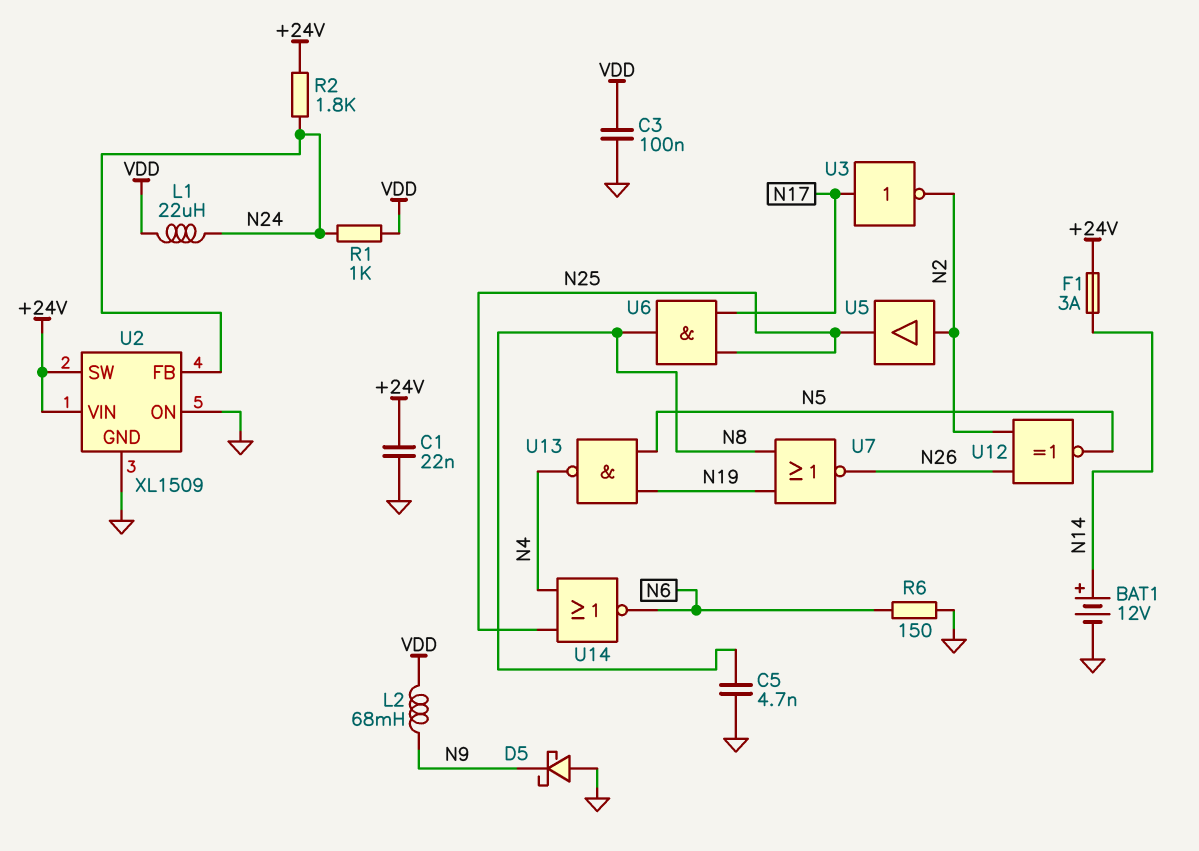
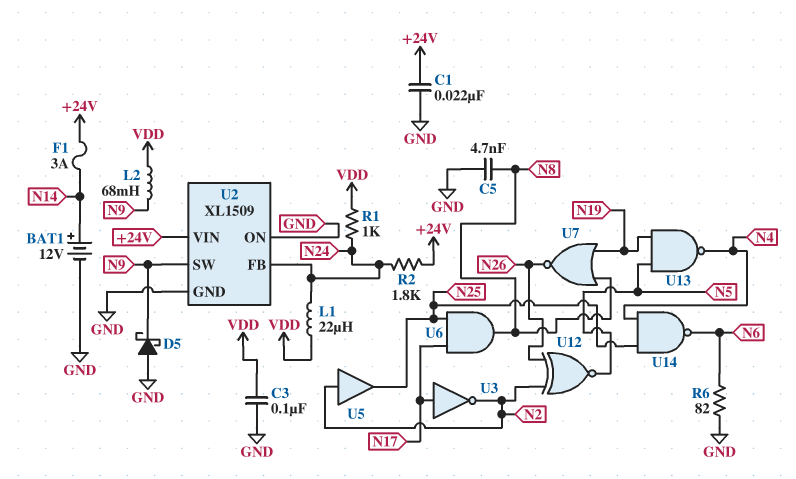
R6: 150 (GND, N6) -> 82 (GND, N6)
U2 pin SW: +24V -> N9
U14: NOR (in N4, in N25, out N6) -> NAND (in N4, in N25, out N6)

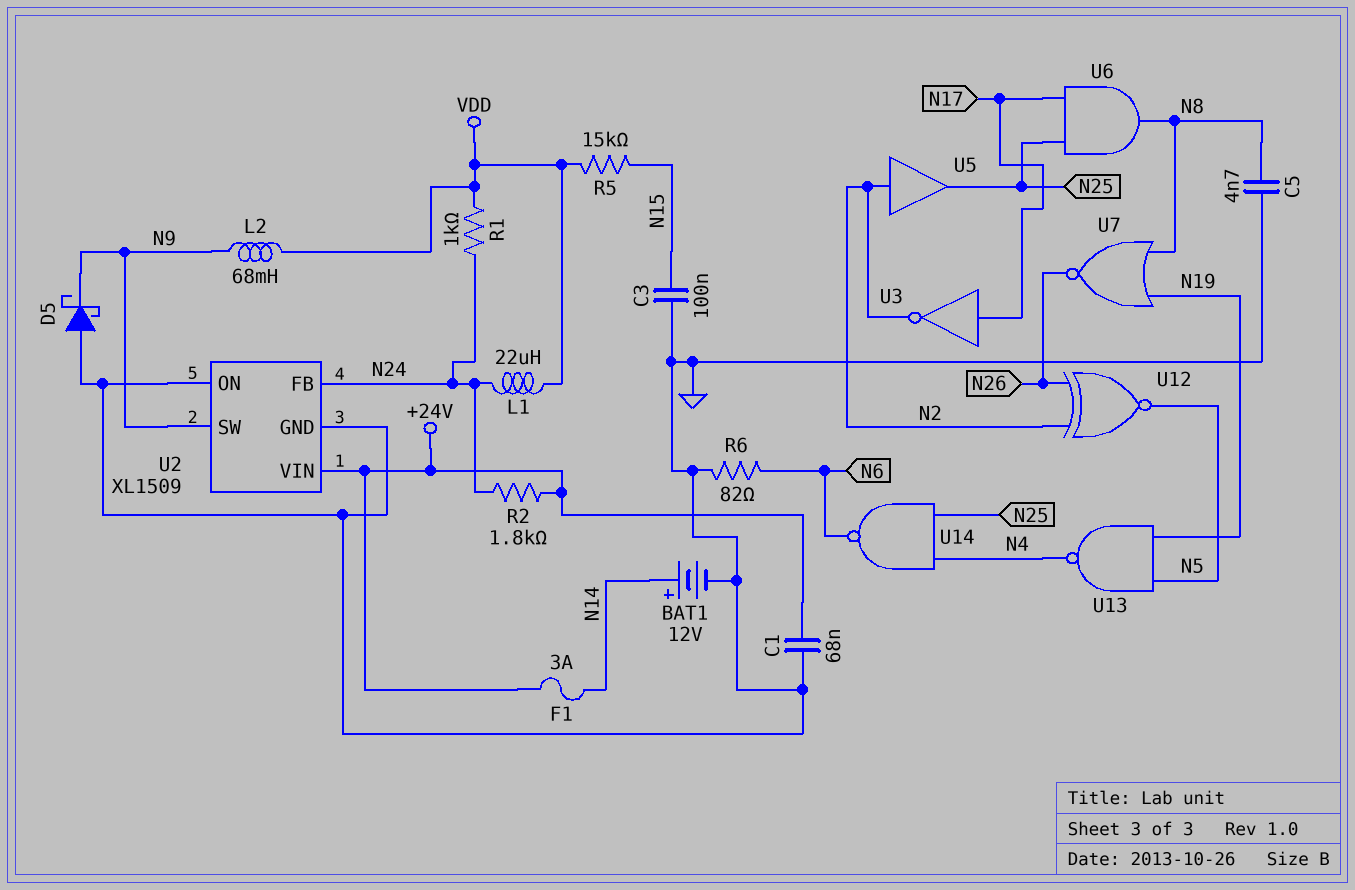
C1: 22nF (+24V, GND) -> 68nF (+24V, GND)
C3: 100nF (GND, VDD) -> 100nF (GND, N15)
R5: none -> 15k (N15, VDD)

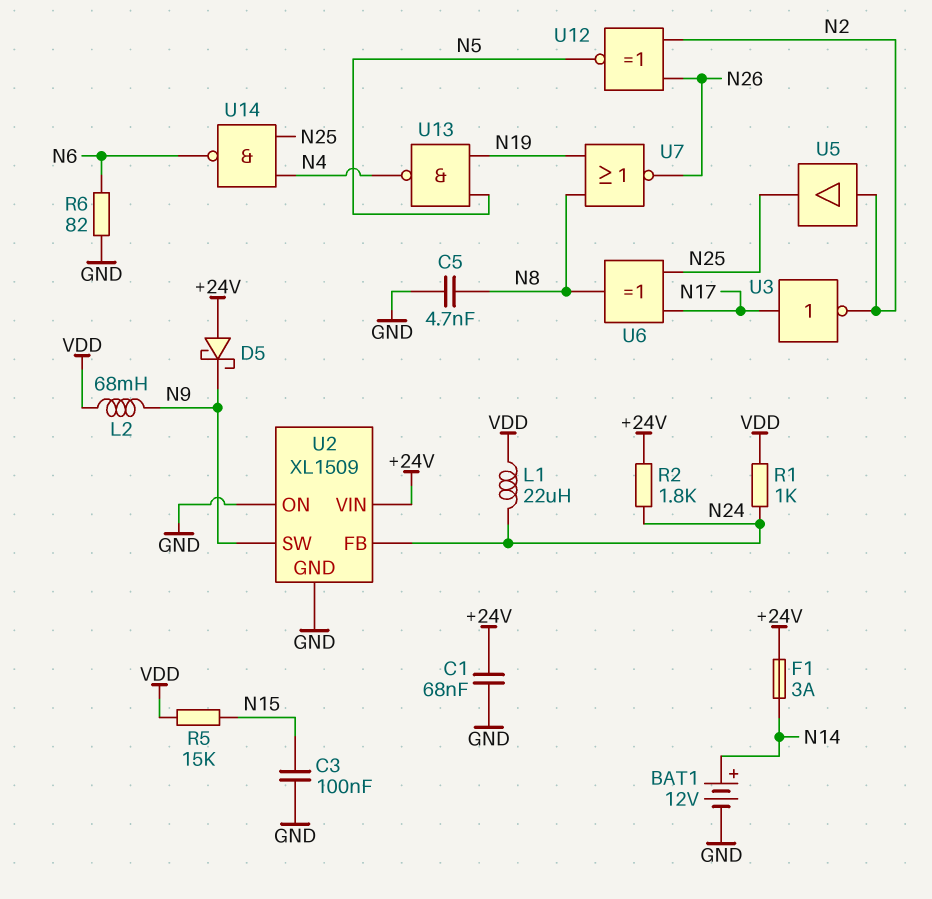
D5: schottky (A GND, K N9) -> schottky (A +24V, K N9)
U6: AND (in N17, in N25, out N8) -> XOR (in N17, in N25, out N8)

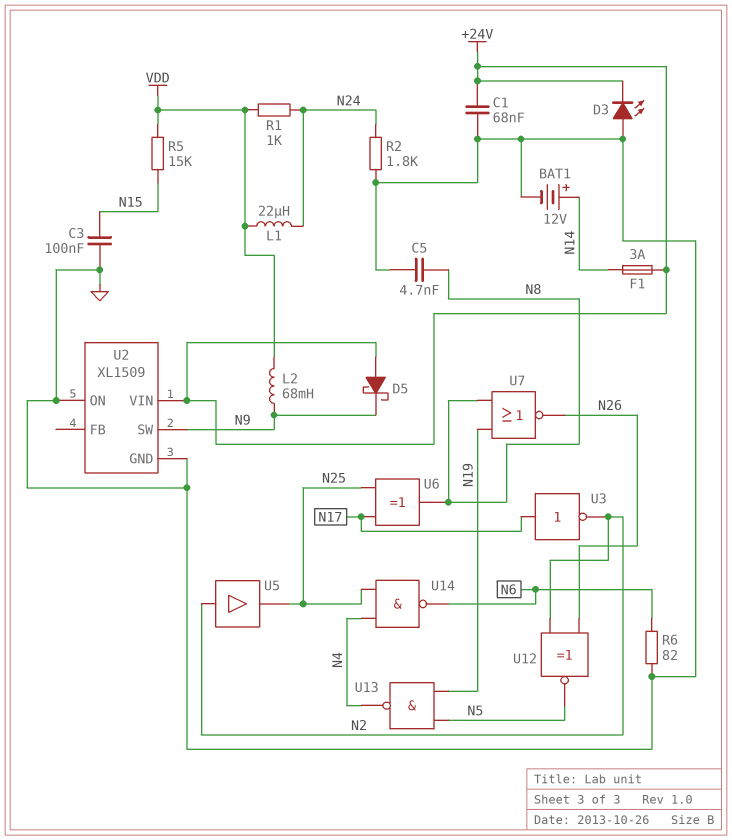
D3: none -> LED (A GND, K +24V)
R2: 1.8k (+24V, N24) -> 1.8k (GND, N24)
U2 pin FB: N24 -> none

